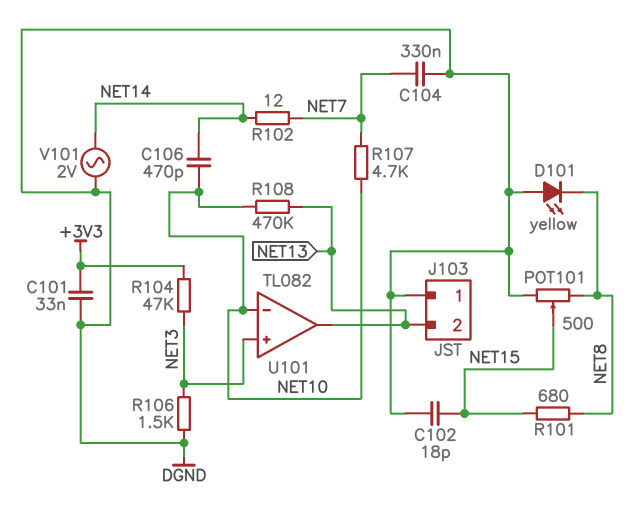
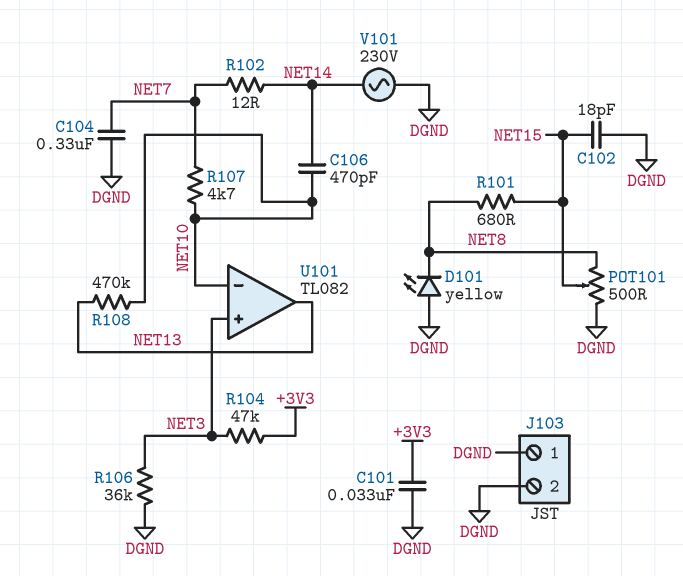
J103 pin 2: NET13 -> DGND
R106: 1.5k (DGND, NET3) -> 36k (DGND, NET3)
V101: AC 2V (DGND, NET14) -> AC 230V (DGND, NET14)

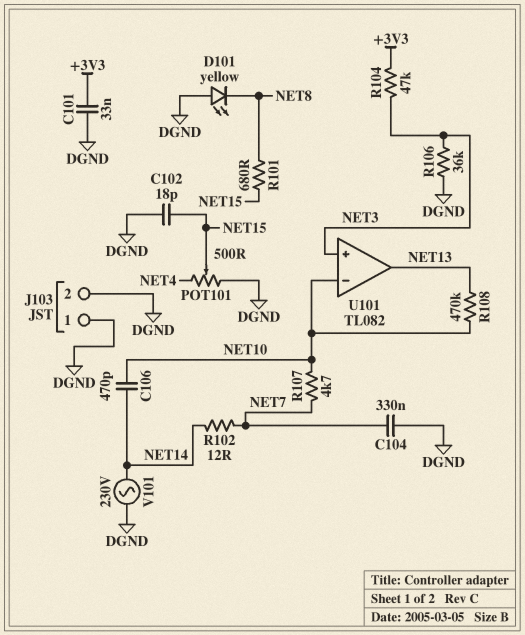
POT101: 500 (DGND, NET8, wiper NET15) -> 500 (DGND, NET4, wiper NET15)

